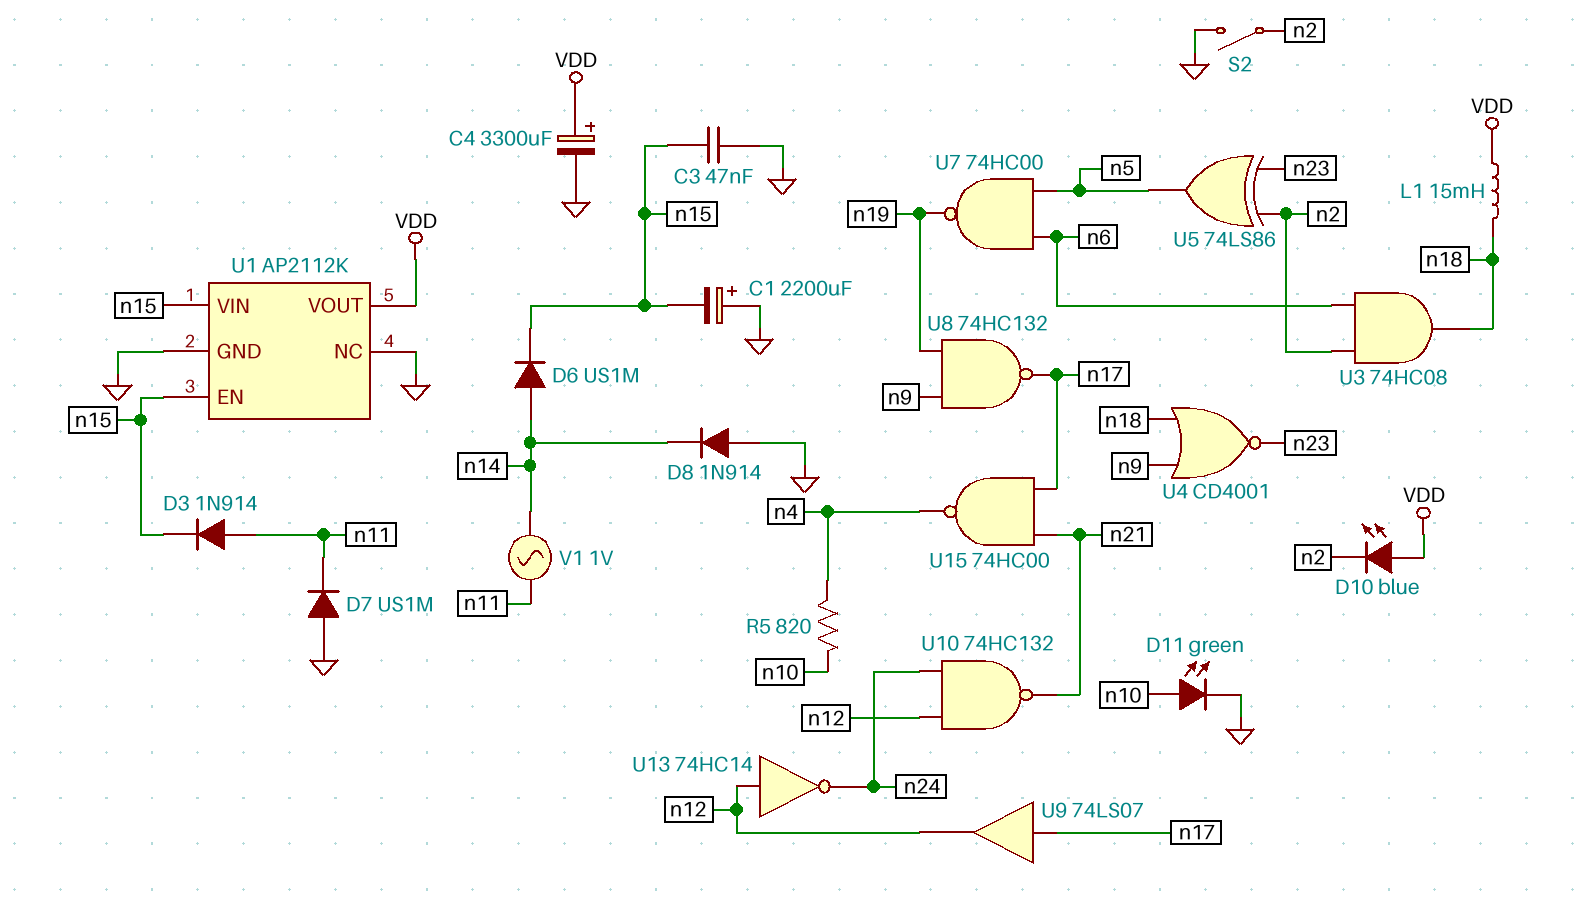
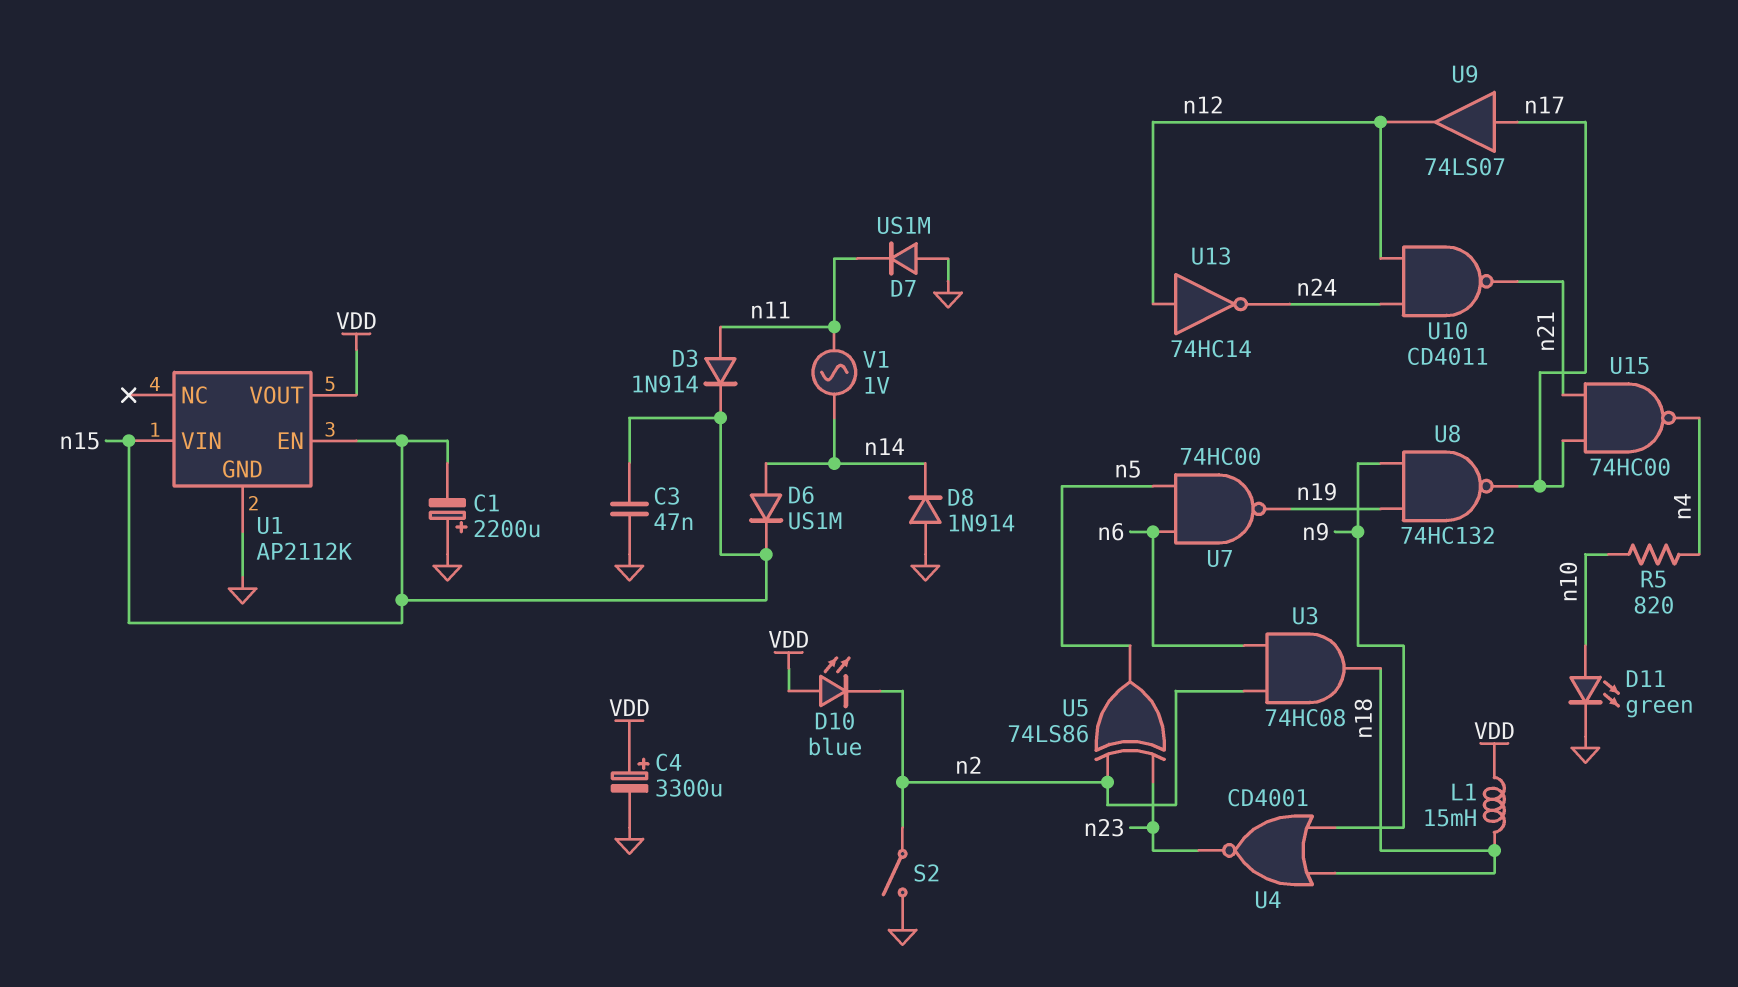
U1 pin NC: GND -> none
U10: NAND 74HC132 (in n12, in n24, out n21) -> NAND CD4011 (in n12, in n24, out n21)

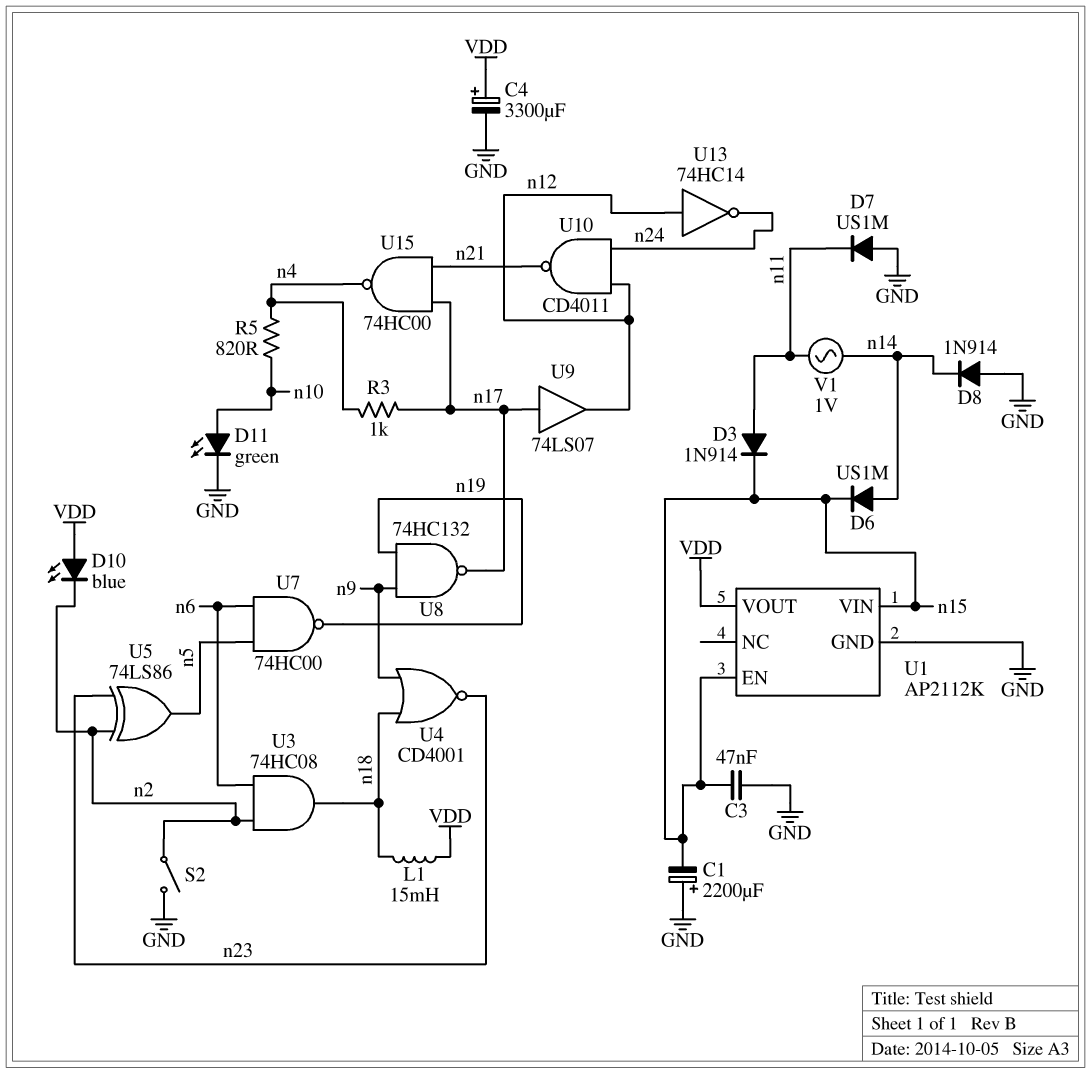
R3: none -> 1k (n4, n17)

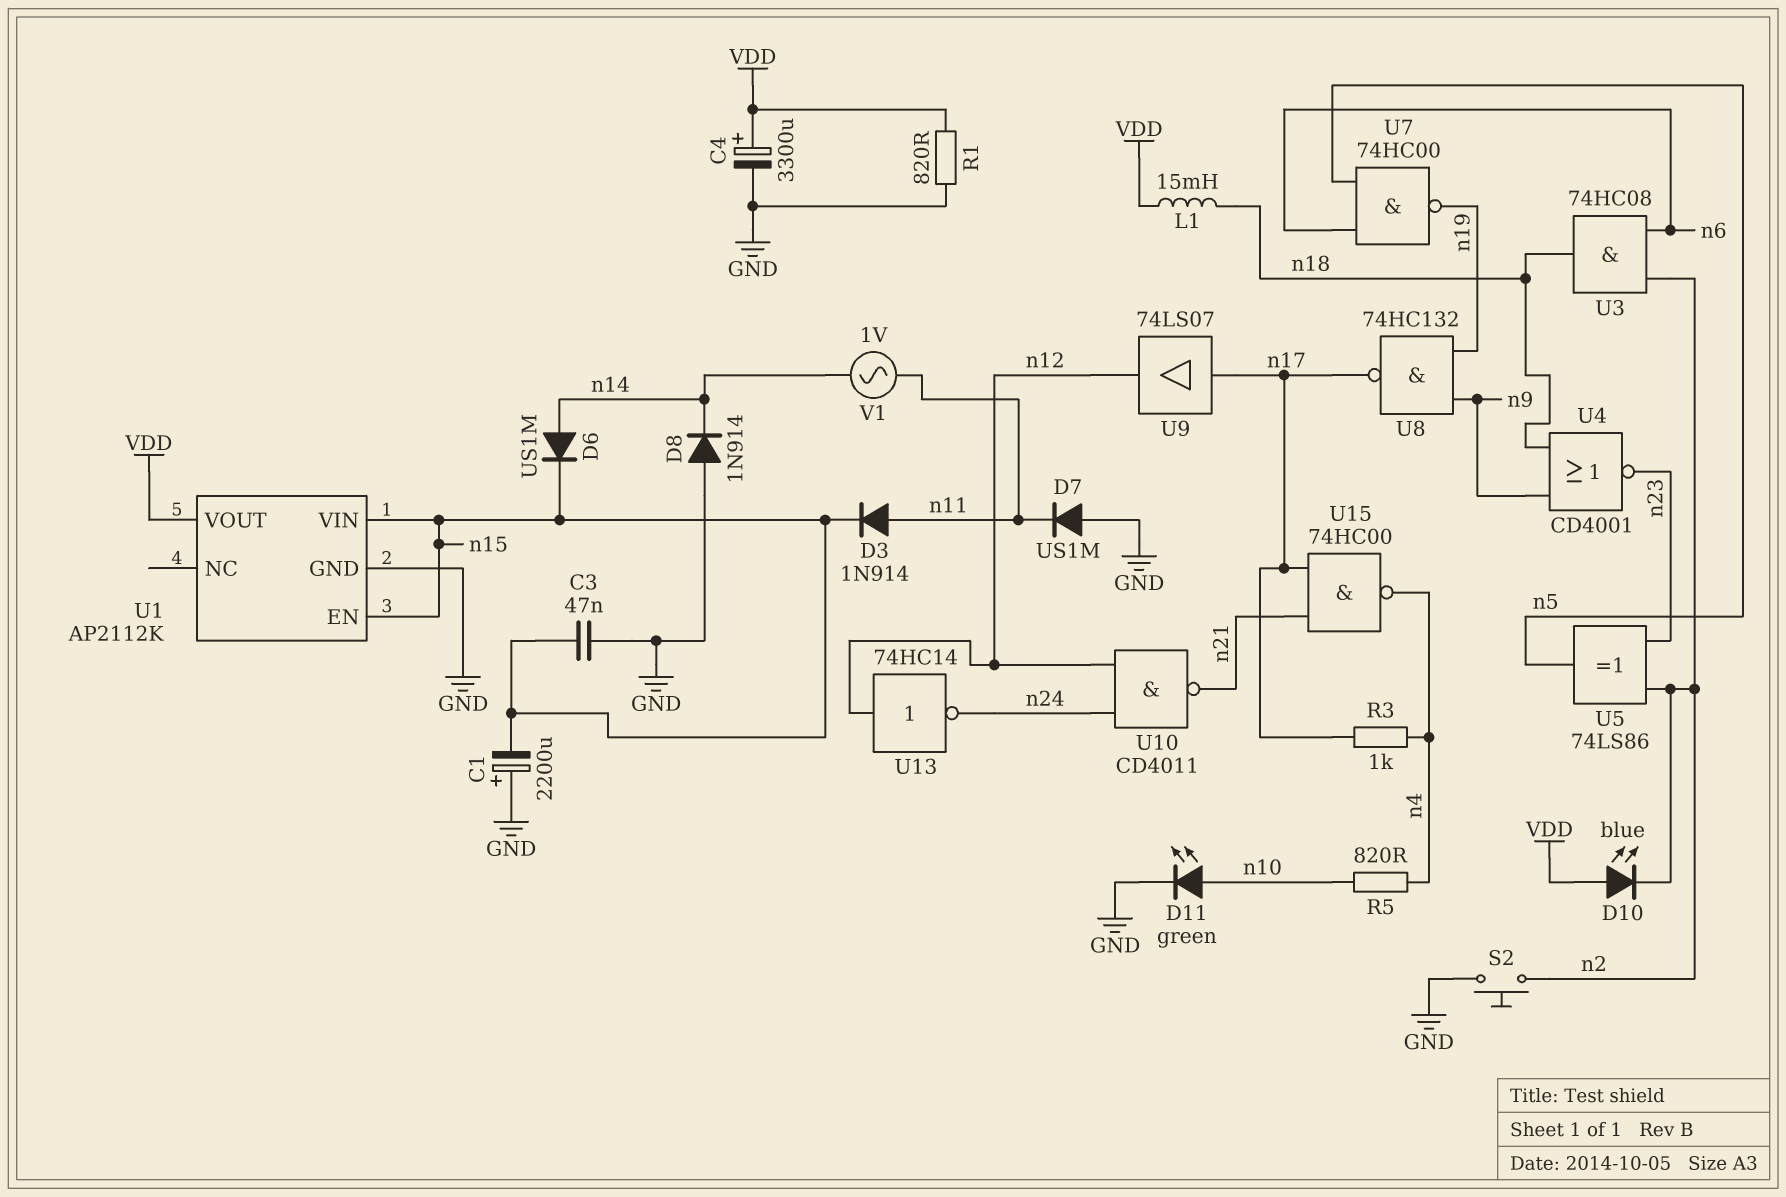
R1: none -> 820 (GND, VDD)
S2: switch (GND, n2) -> button (GND, n2)

